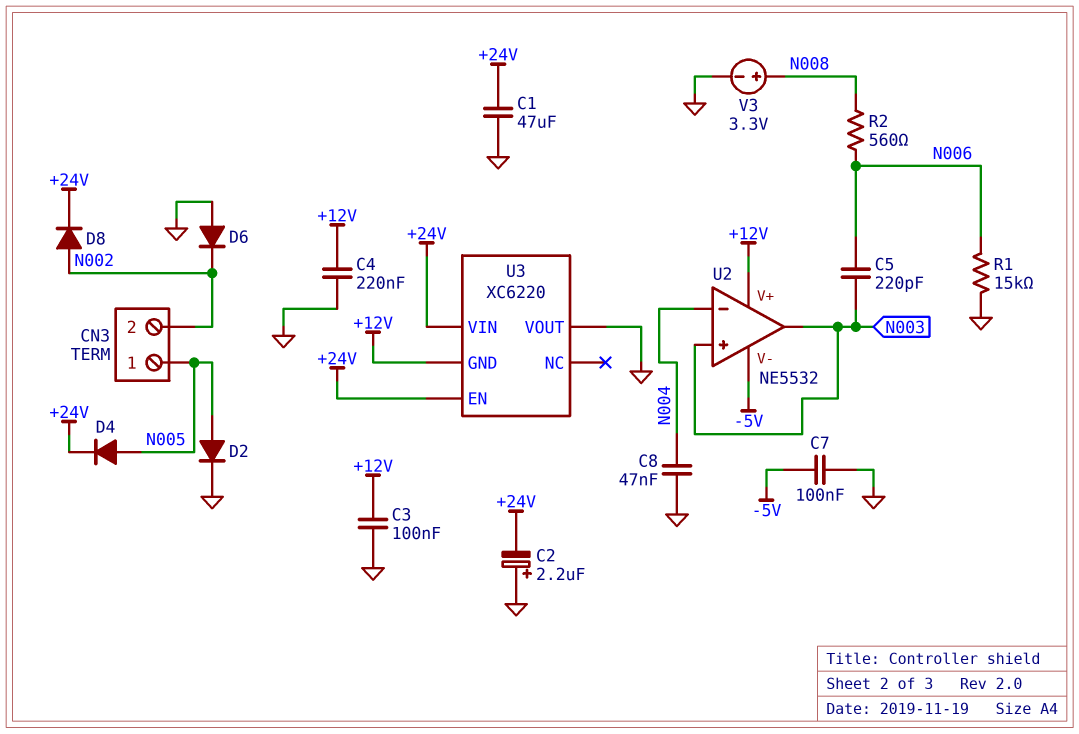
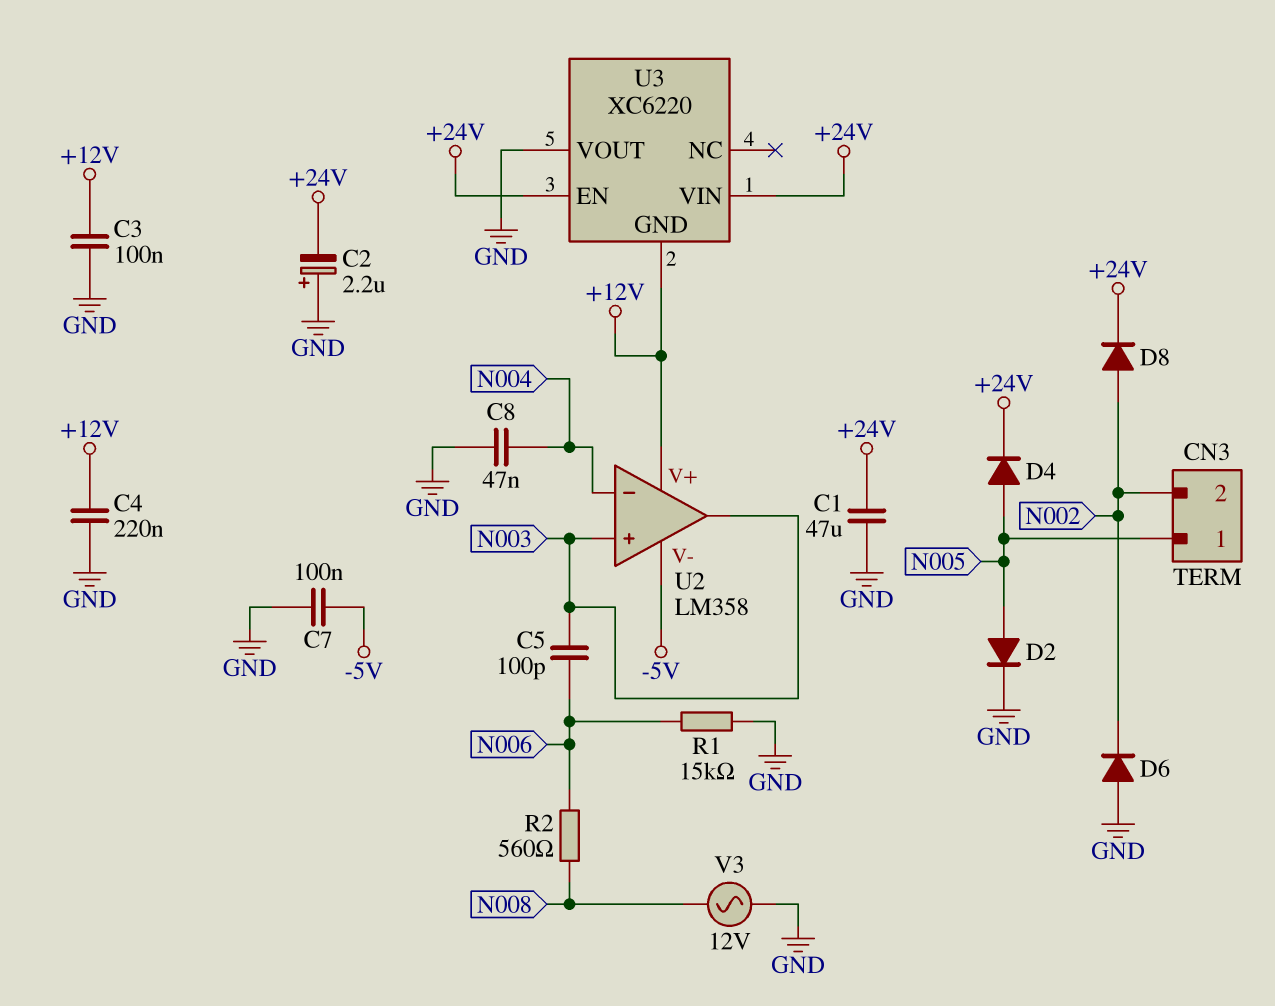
C5: 220pF (N003, N006) -> 100pF (N003, N006)
U2: NE5532 -> LM358
V3: 3.3V (plus N008, minus GND) -> AC 12V (GND, N008)

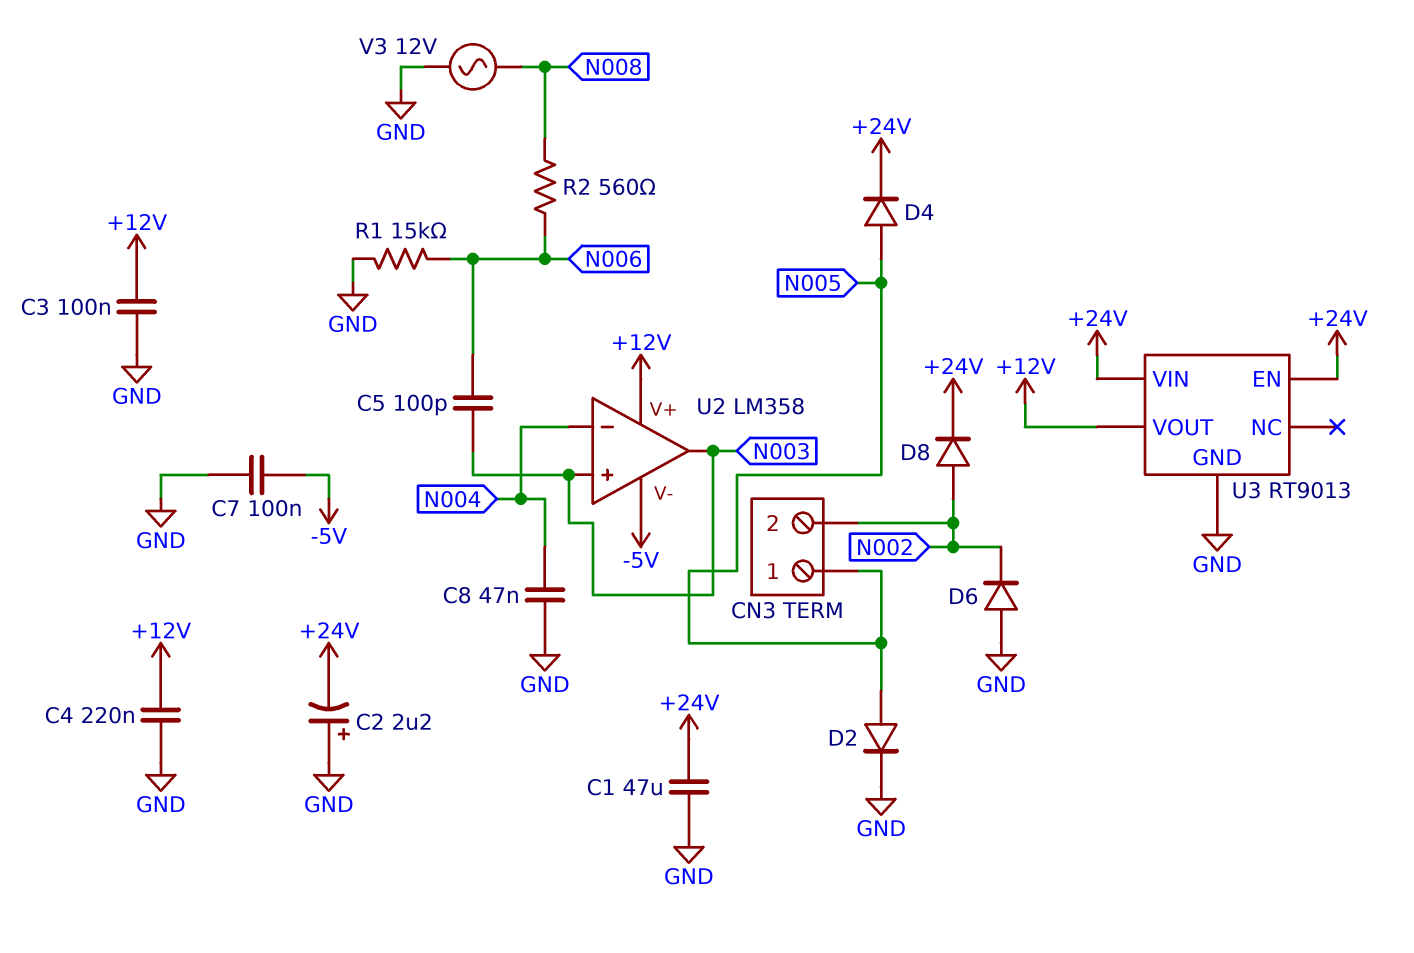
U3: XC6220 -> RT9013
U3 pin GND: +12V -> GND
U3 pin VOUT: GND -> +12V

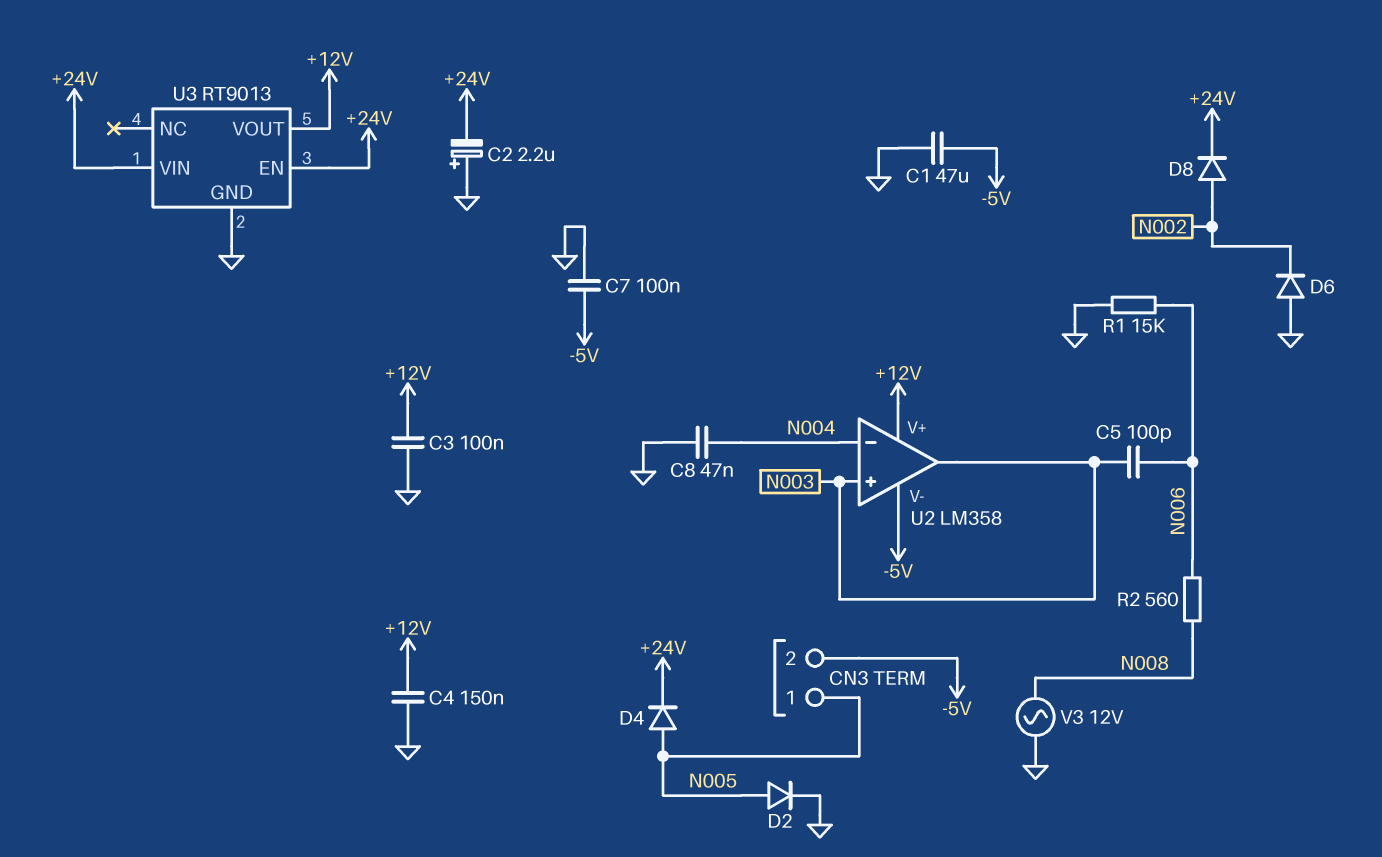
C1: 47uF (+24V, GND) -> 47uF (-5V, GND)
C4: 220nF (+12V, GND) -> 150nF (+12V, GND)
CN3 pin 2: N002 -> -5V

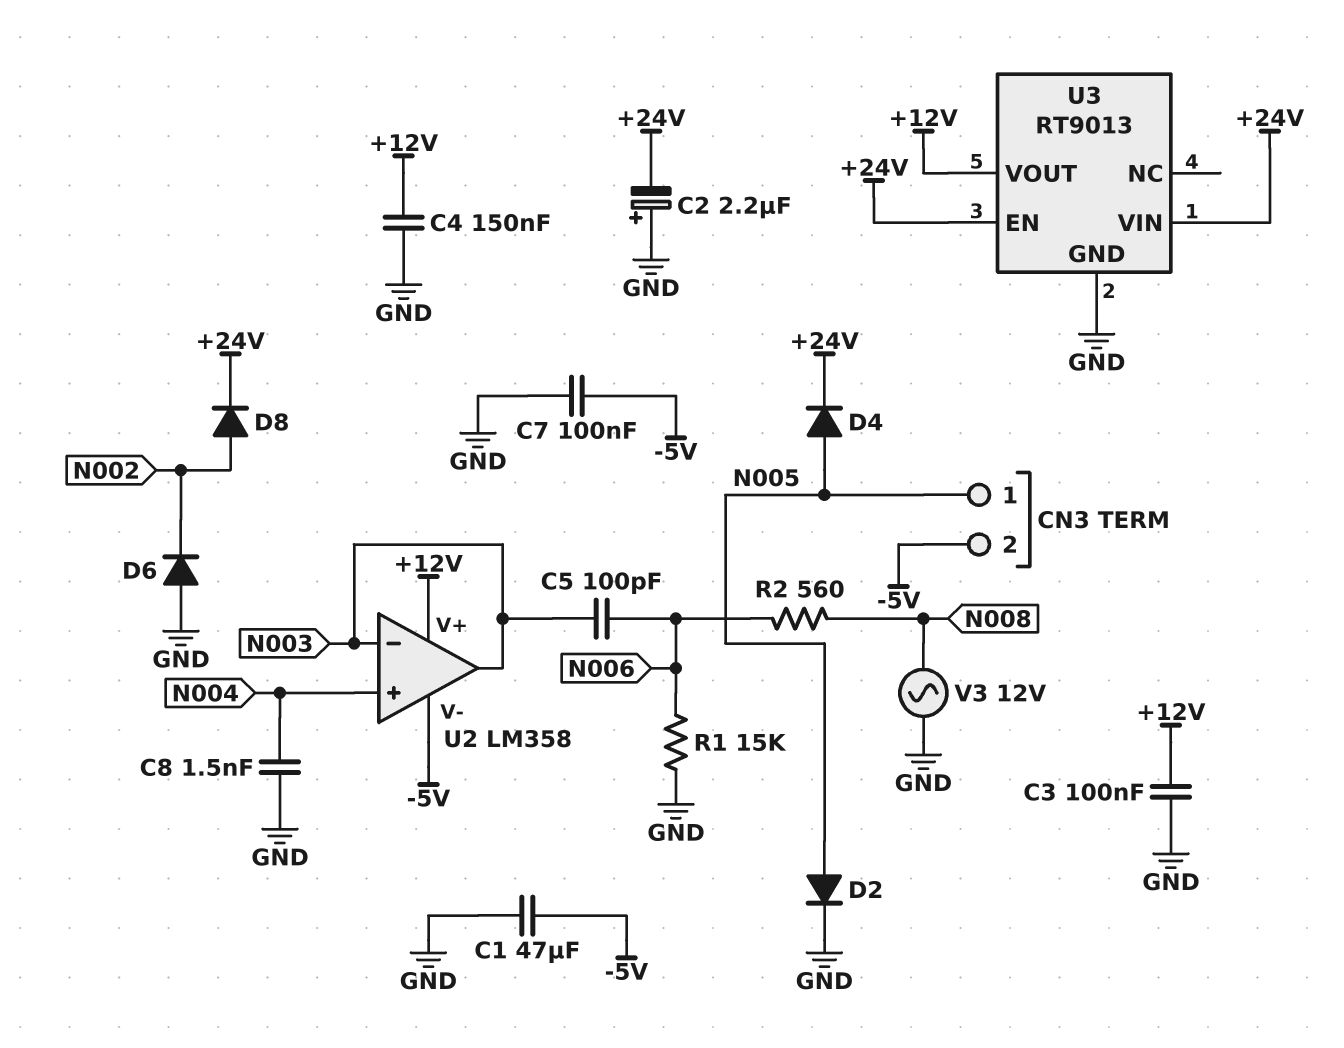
C8: 47nF (GND, N004) -> 1.5nF (GND, N004)
U2 pin in+: N003 -> N004
U2 pin in-: N004 -> N003

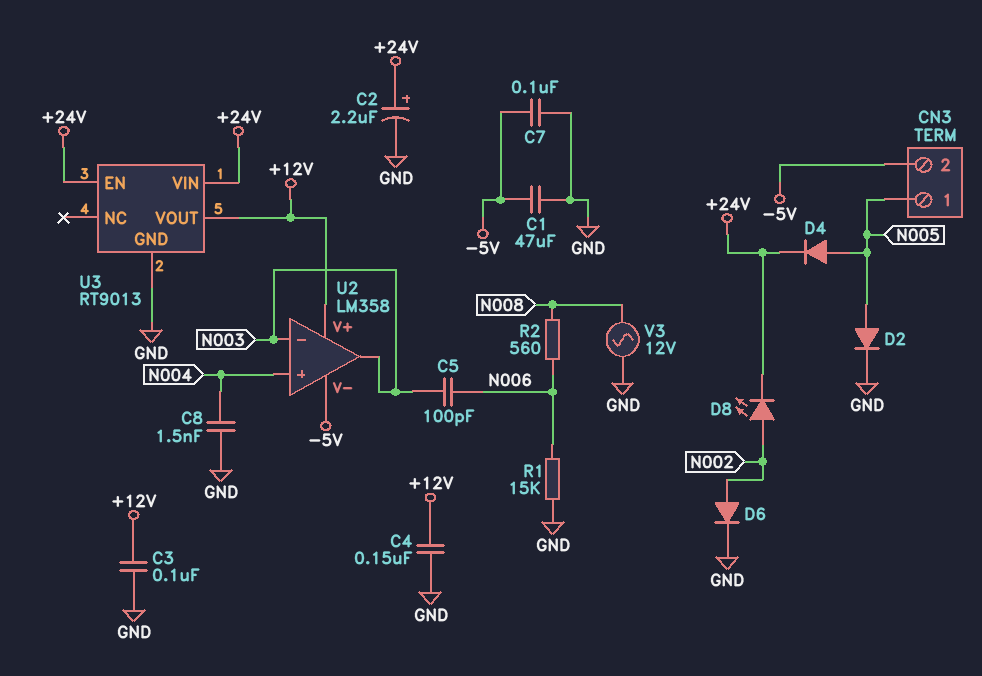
C2: 2.2uF (plus GND, minus +24V) -> 2.2uF (plus +24V, minus GND)
D6: diode (A GND, K N002) -> diode (A N002, K GND)
D8: diode (A N002, K +24V) -> LED (A N002, K +24V)

